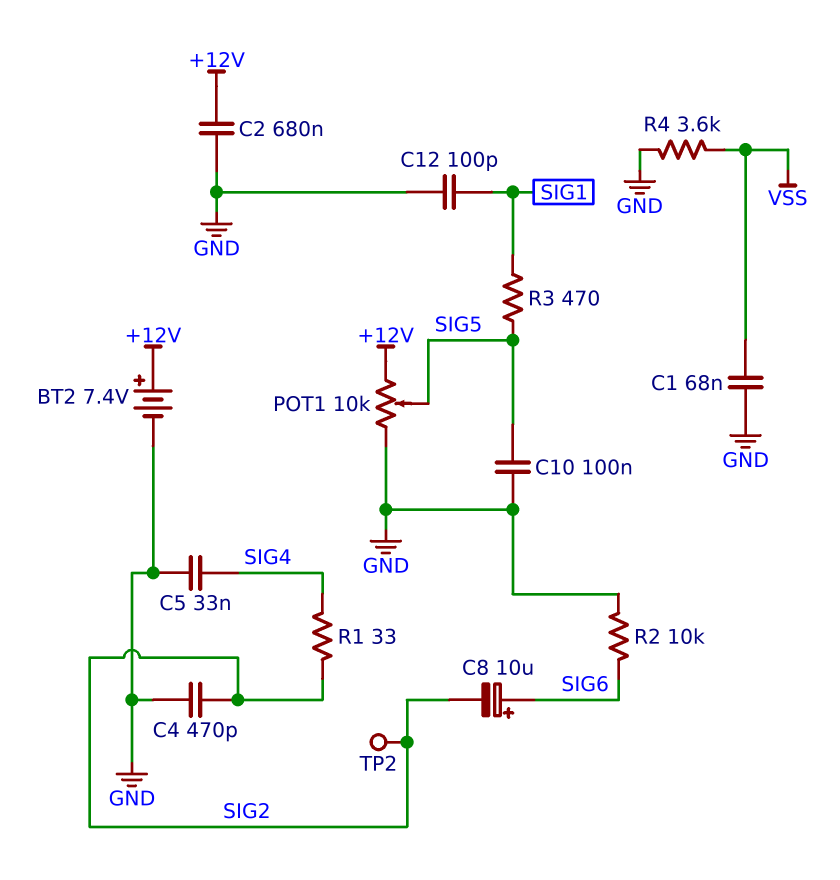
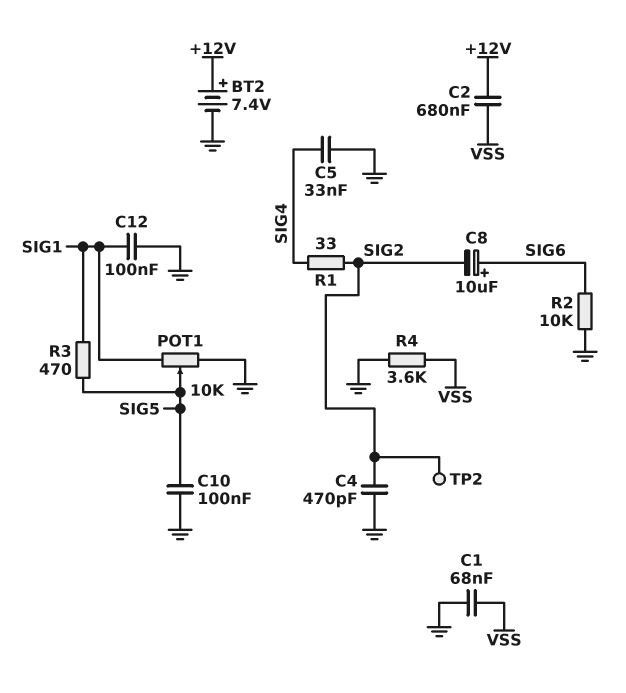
C2: 680nF (+12V, GND) -> 680nF (+12V, VSS)
C12: 100pF (GND, SIG1) -> 100nF (GND, SIG1)
POT1: 10k (+12V, GND, wiper SIG5) -> 10k (GND, SIG1, wiper SIG5)

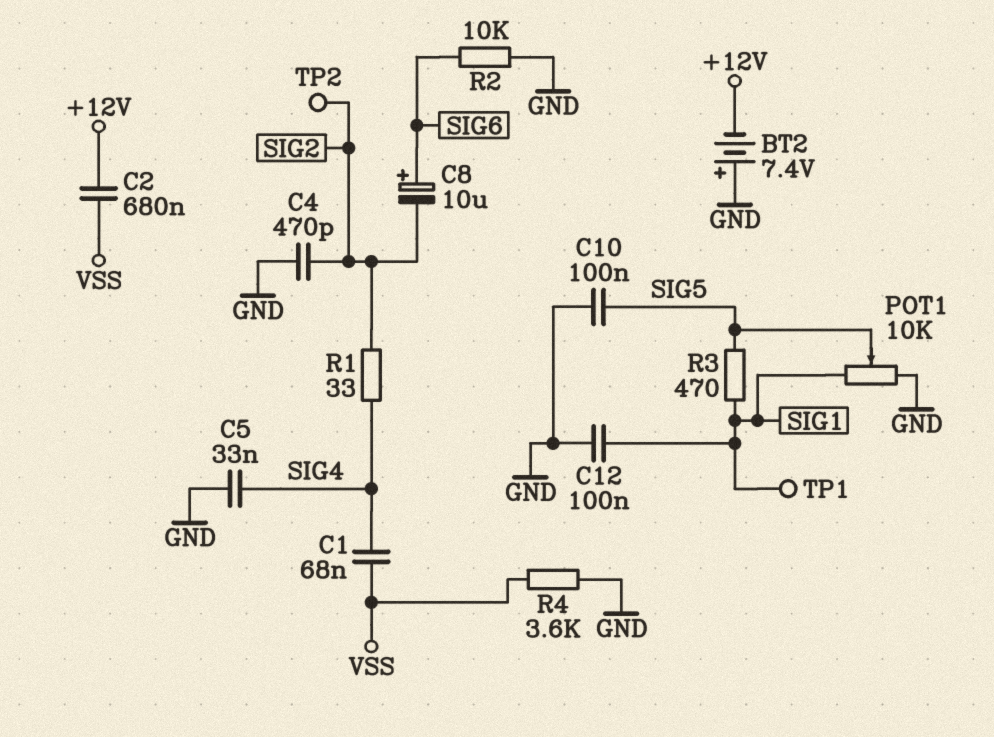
BT2: 7.4V (plus +12V, minus GND) -> 7.4V (plus GND, minus +12V)
C1: 68nF (GND, VSS) -> 68nF (SIG4, VSS)
TP1: none -> test point (SIG1)

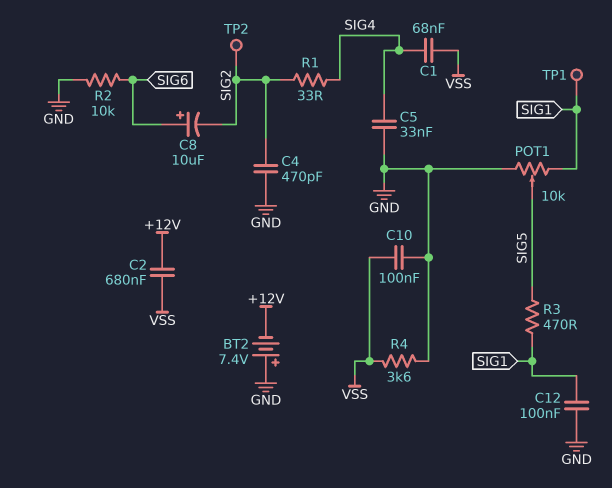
C10: 100nF (GND, SIG5) -> 100nF (GND, VSS)

